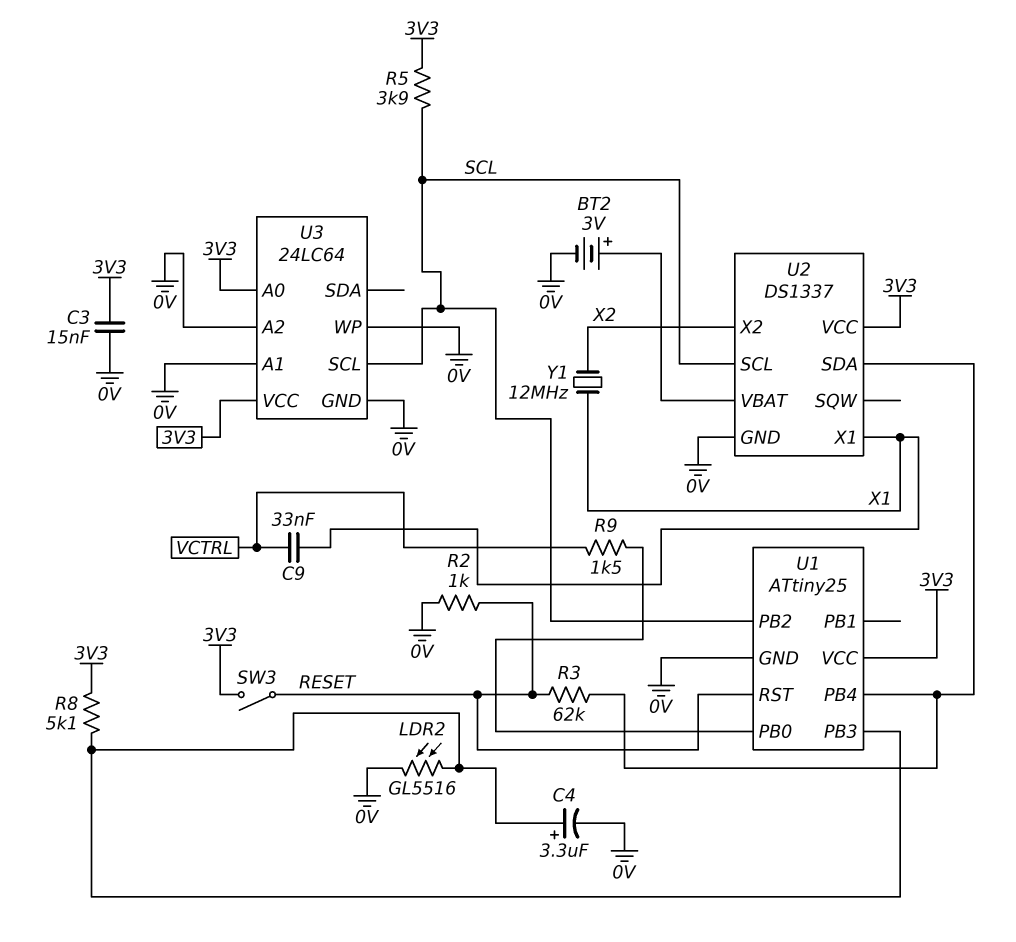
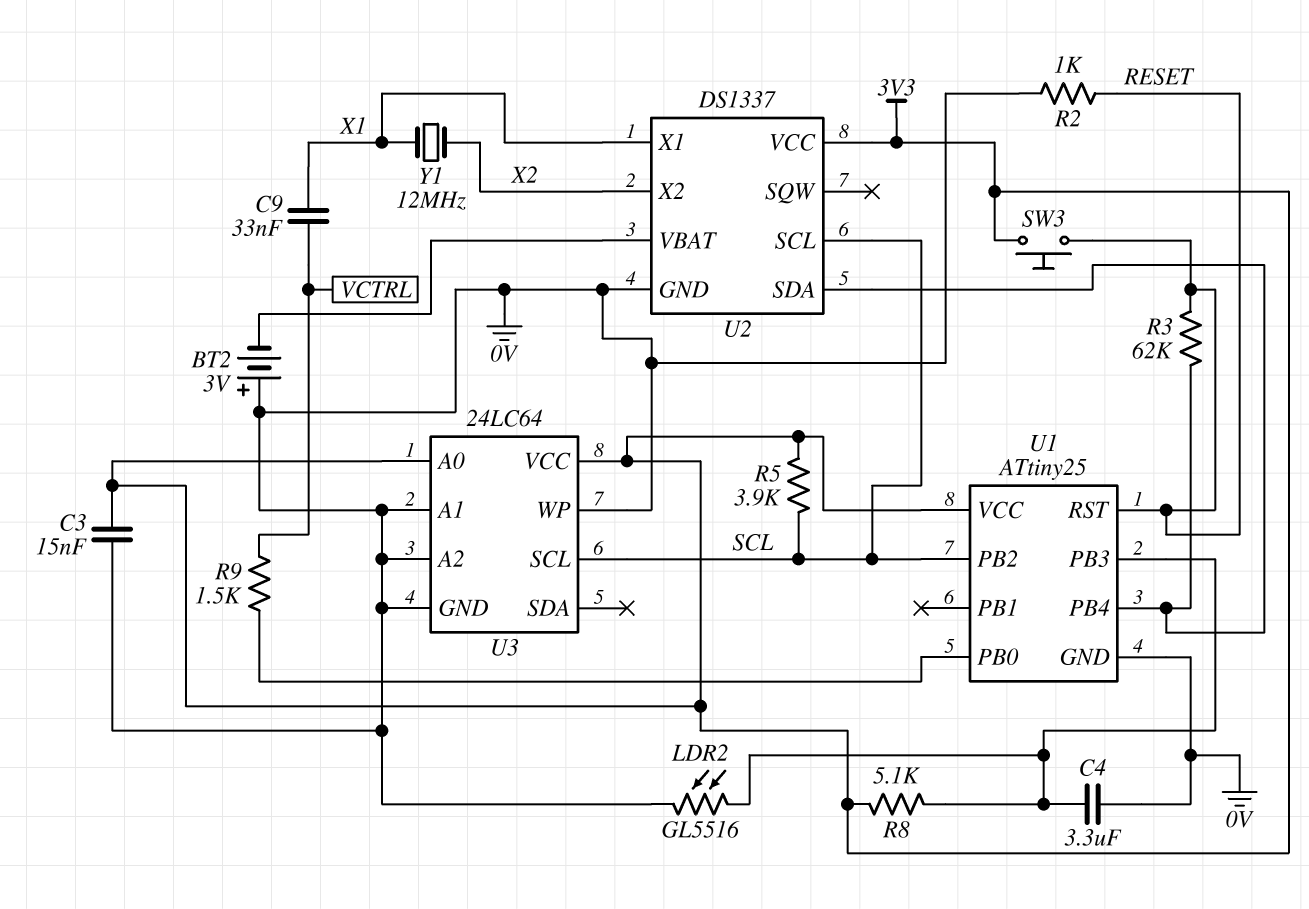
BT2: 3V (plus U2/VBAT, minus 0V) -> 3V (plus 0V, minus U2/VBAT)
C4: 3.3uF (plus U1/PB3, minus 0V) -> 3.3uF (0V, U1/PB3)
SW3: switch (3V3, RESET) -> button (3V3, RESET)

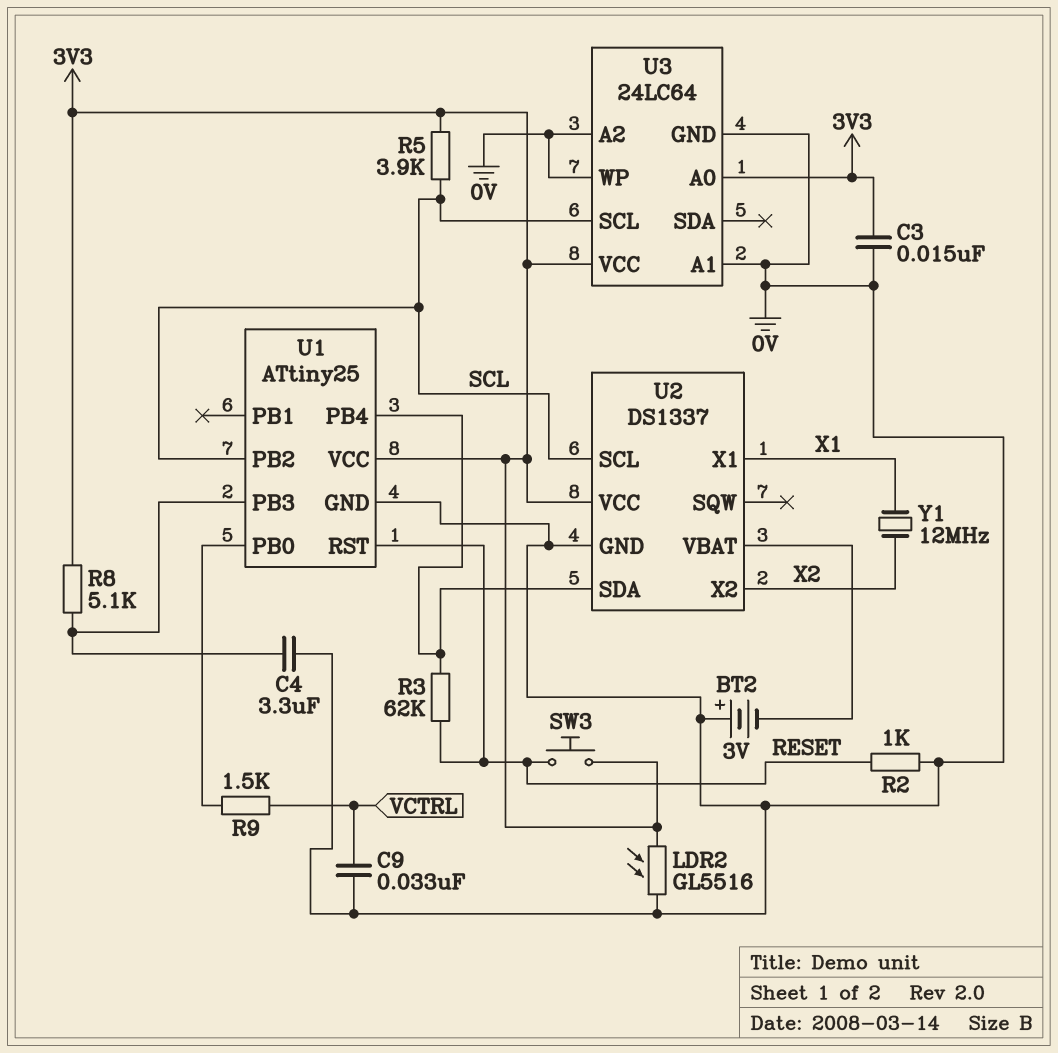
C9: 33nF (VCTRL, X1) -> 33nF (0V, VCTRL)
LDR2: GL5516 (0V, U1/PB3) -> GL5516 (0V, 3V3)

